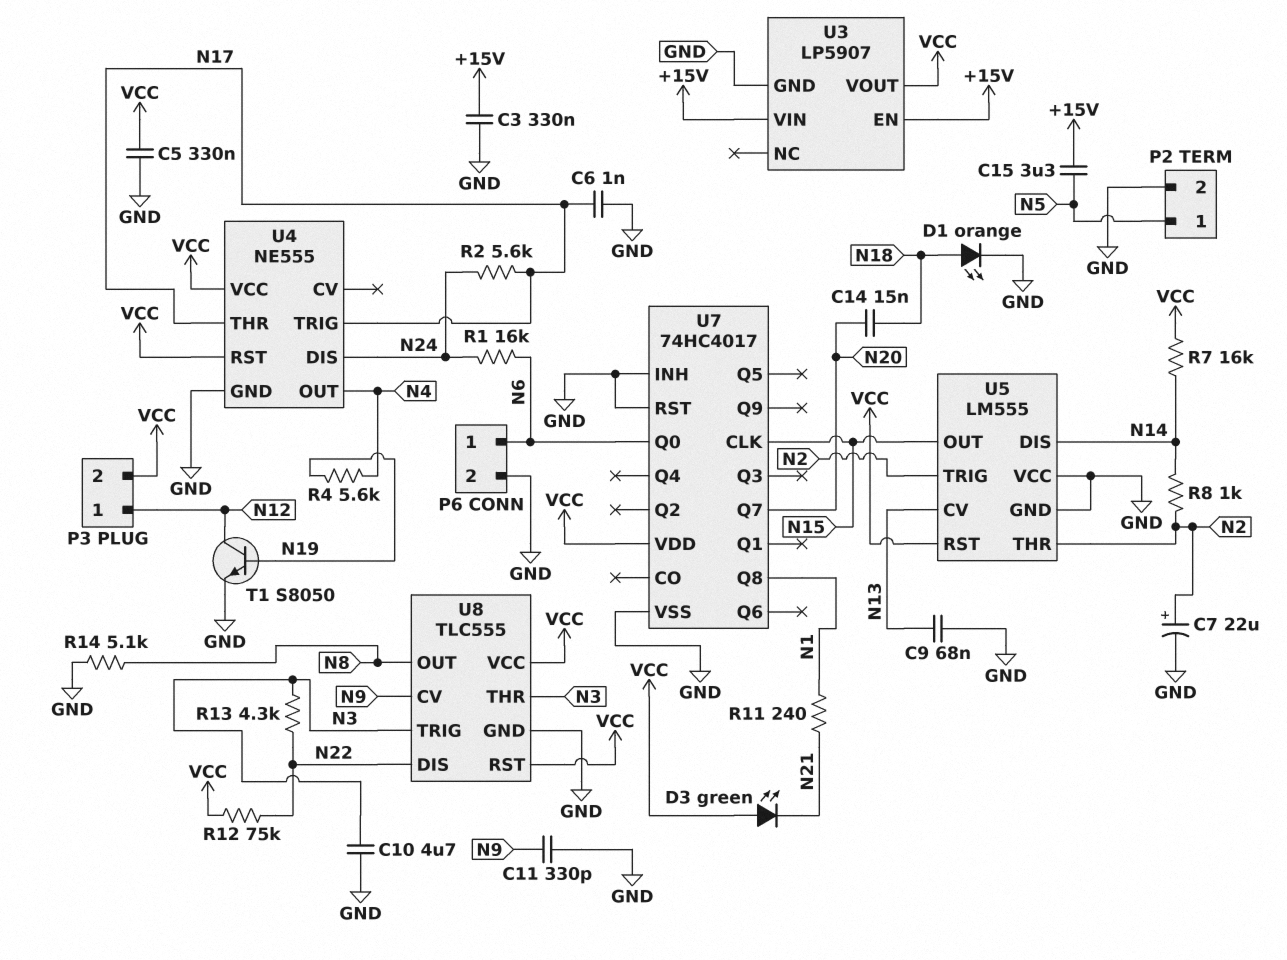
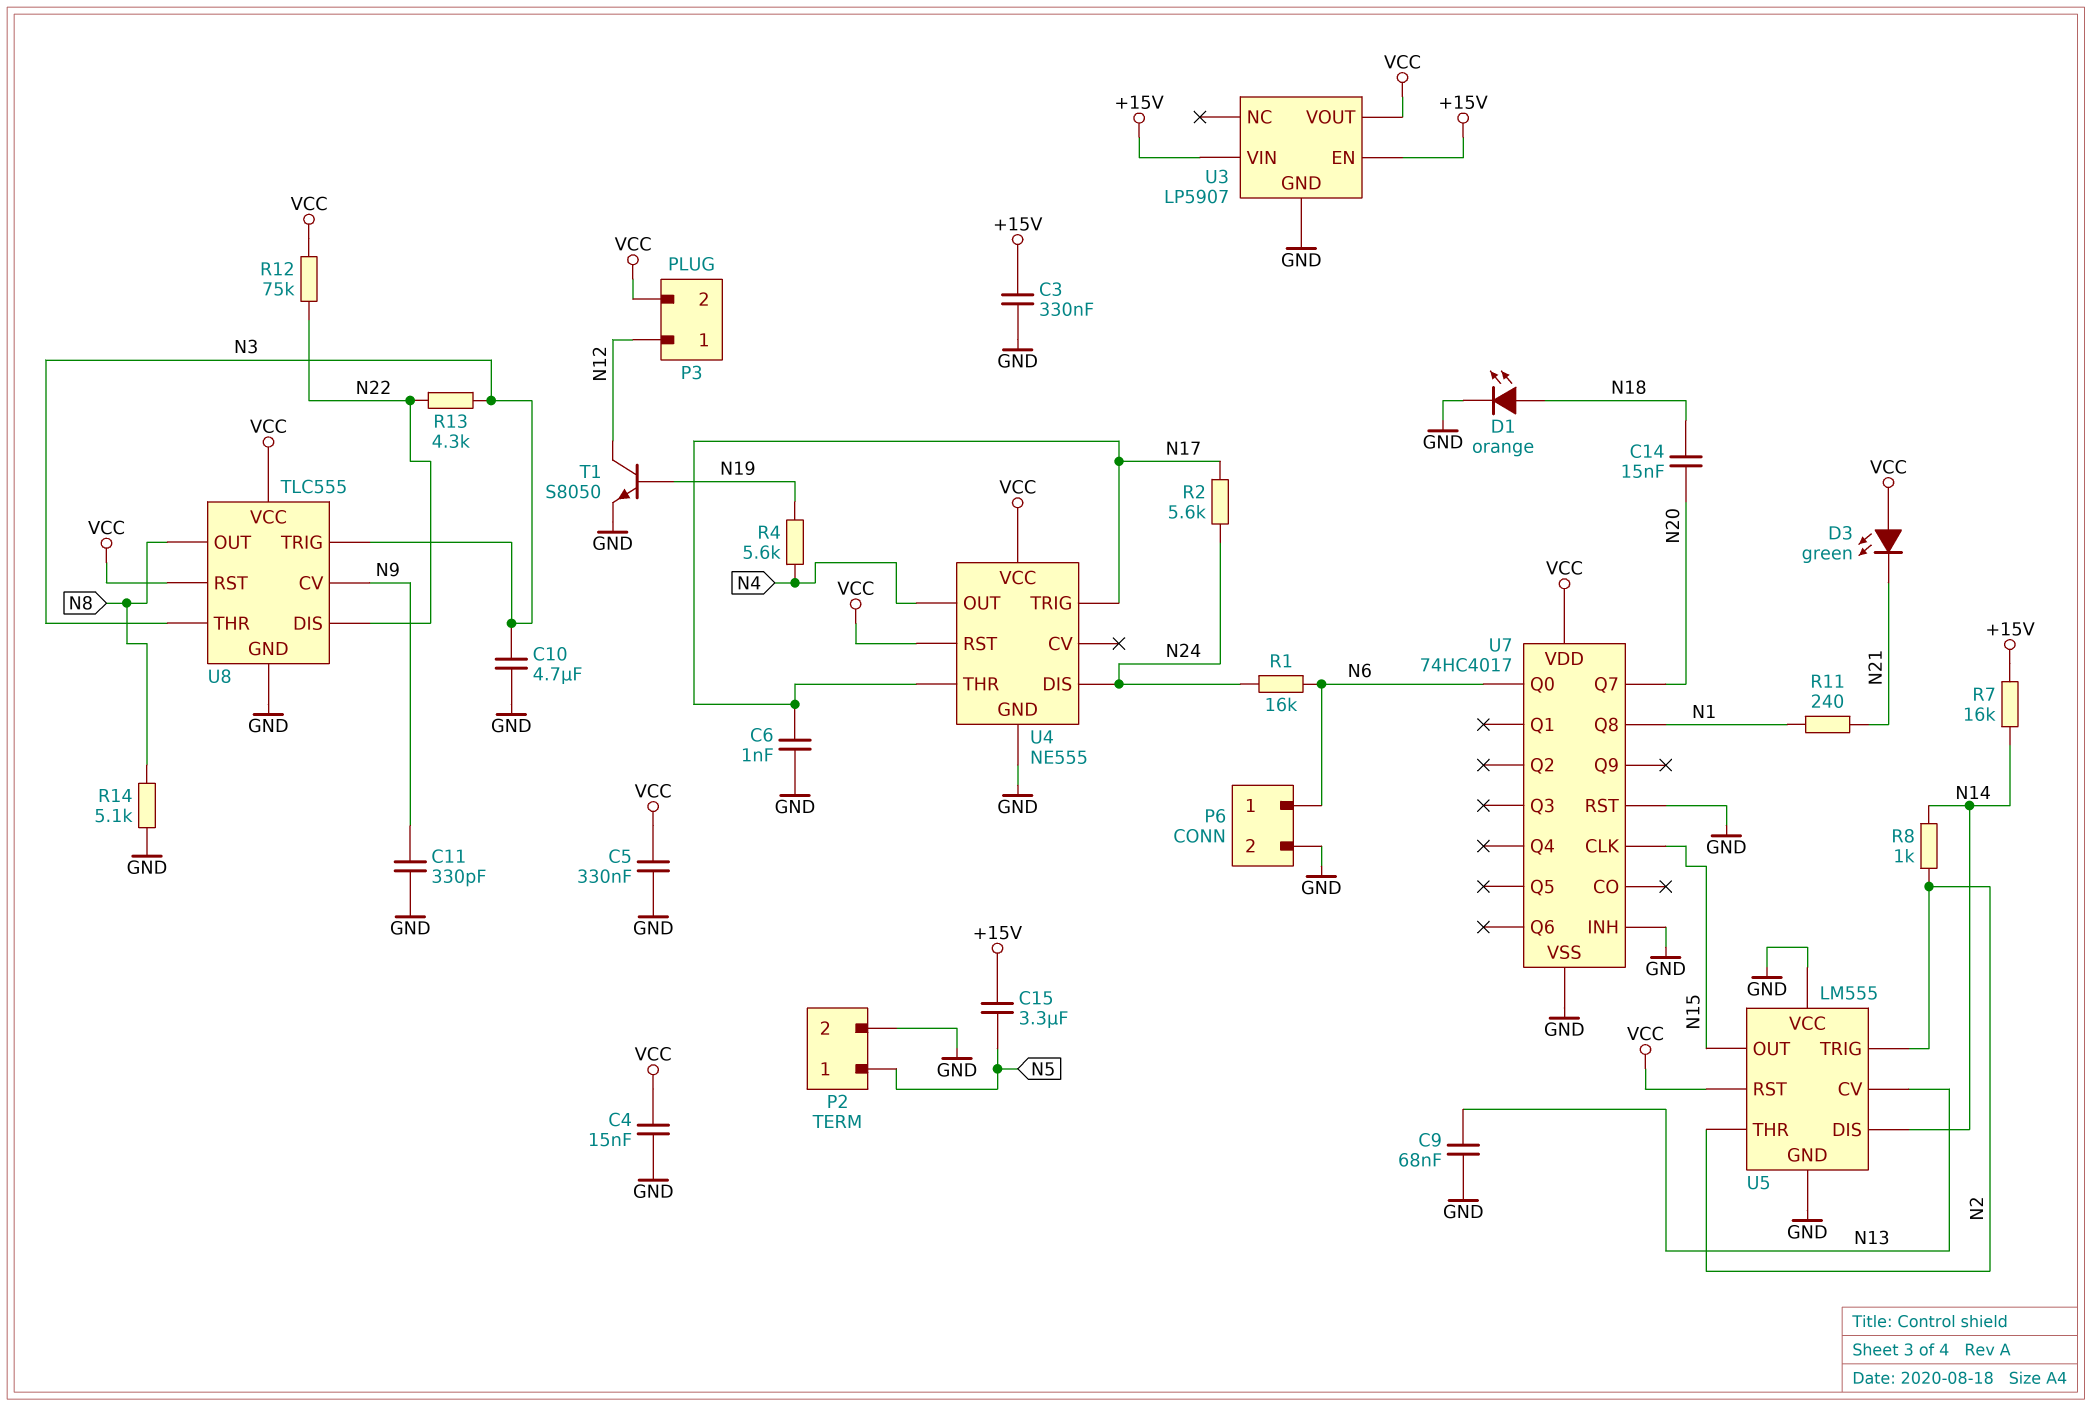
C4: none -> 15nF (GND, VCC)
C7: 22uF (plus N2, minus GND) -> none
R7: 16k (N14, VCC) -> 16k (+15V, N14)

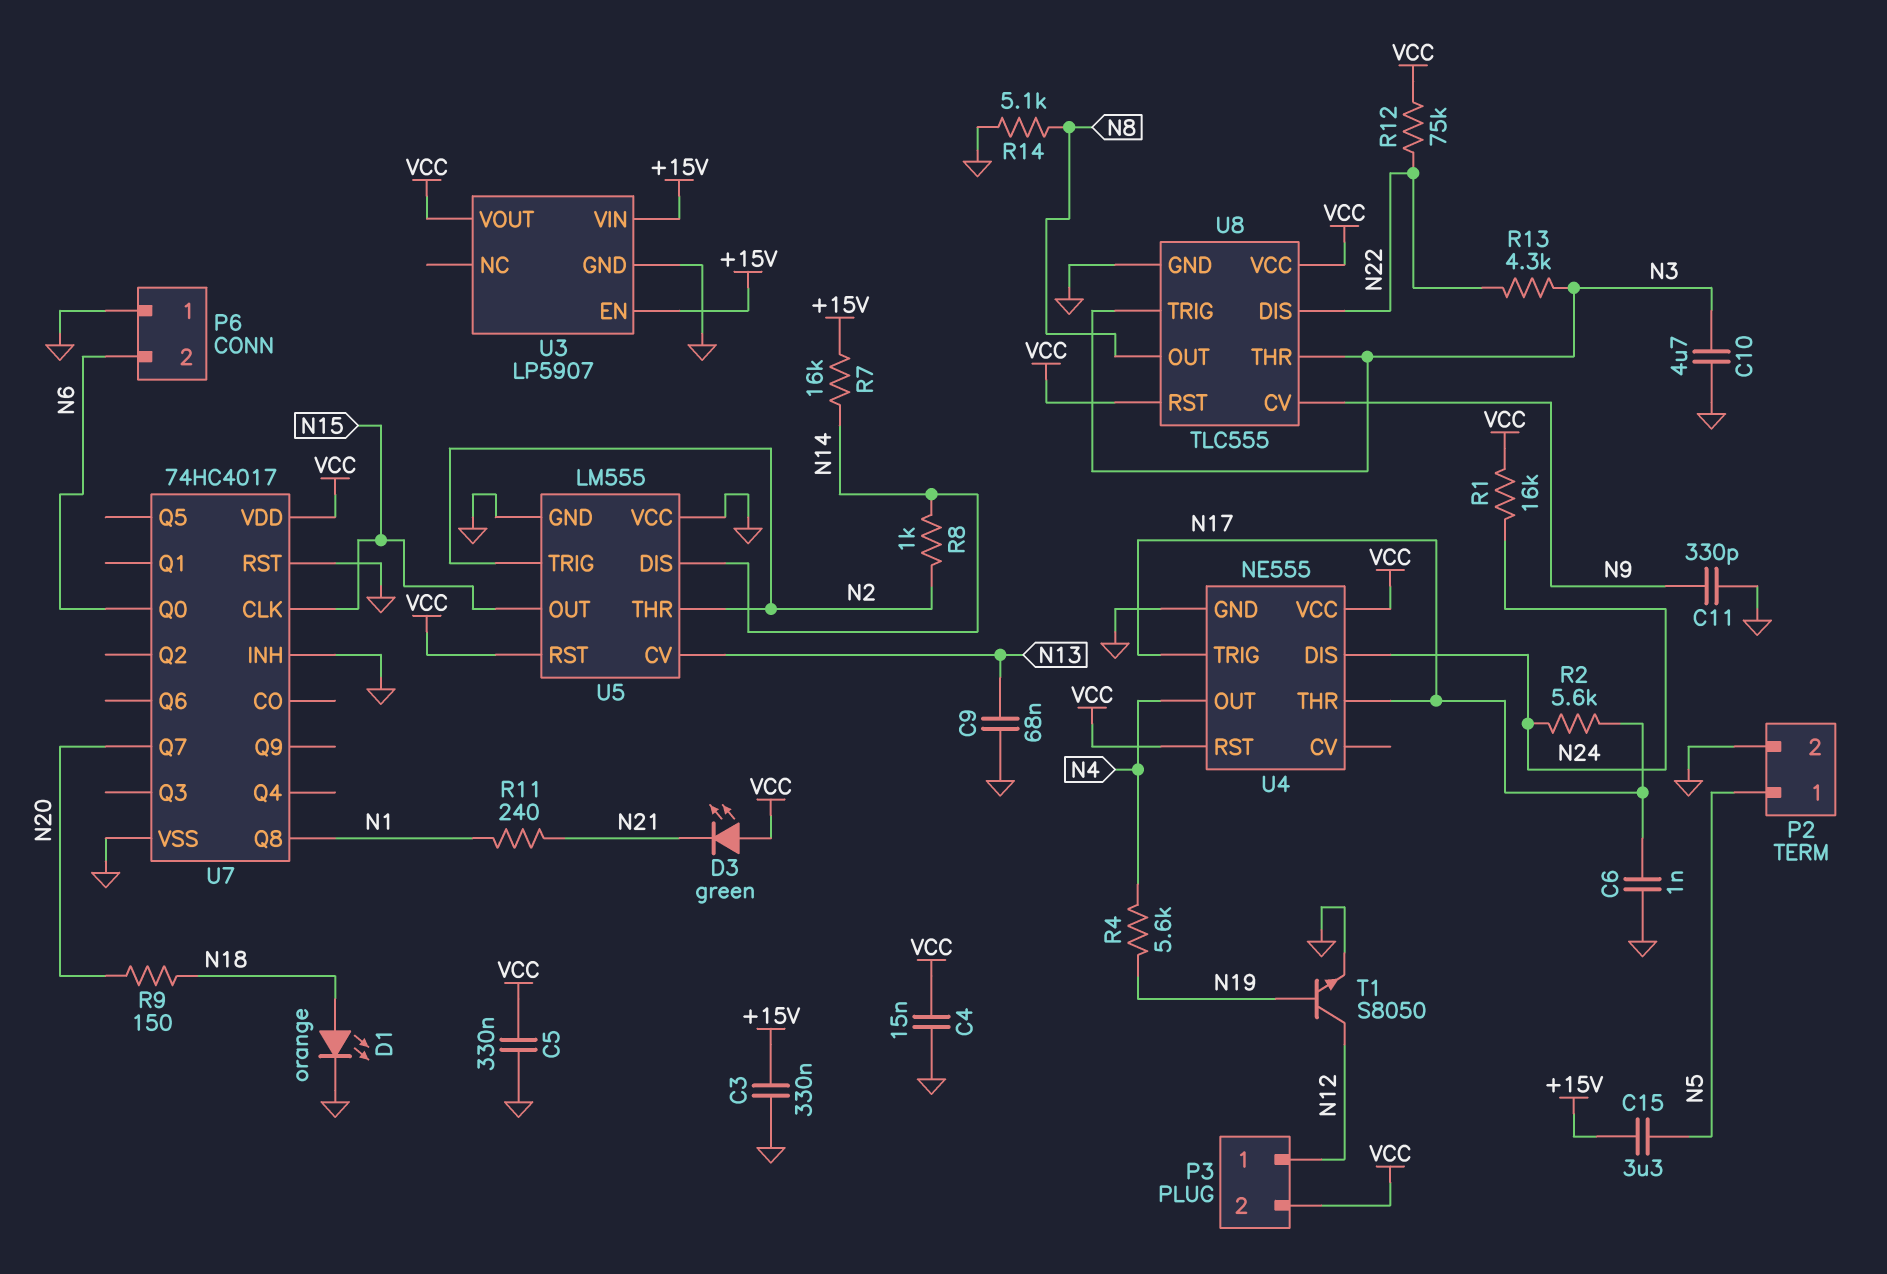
C14: 15nF (N18, N20) -> none
P6 pin 1: N6 -> GND
P6 pin 2: GND -> N6
R1: 16k (N6, N24) -> 16k (N24, VCC)
R9: none -> 150 (N18, N20)

